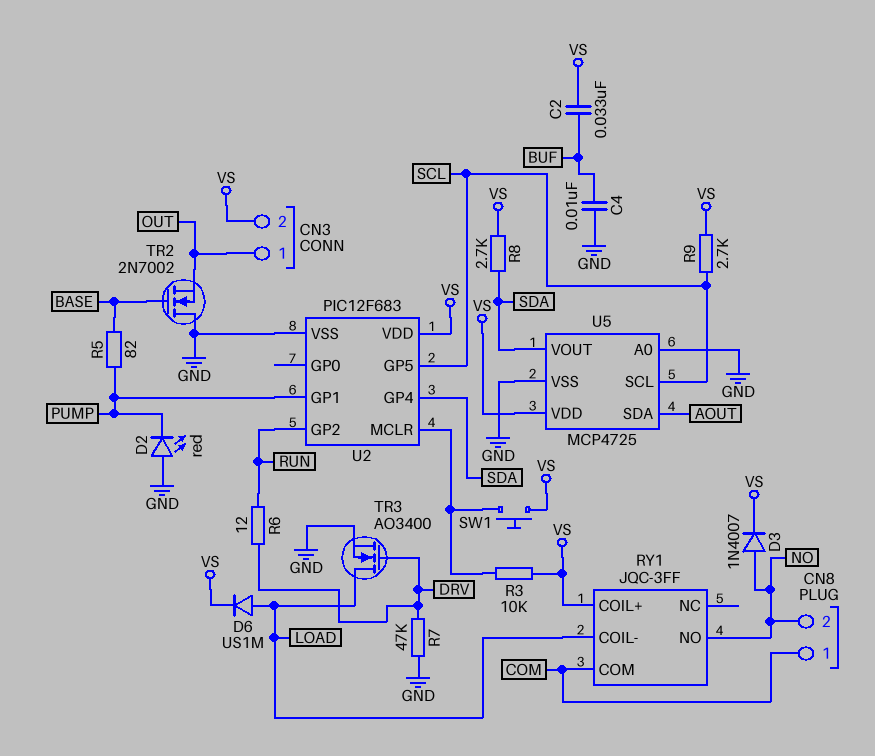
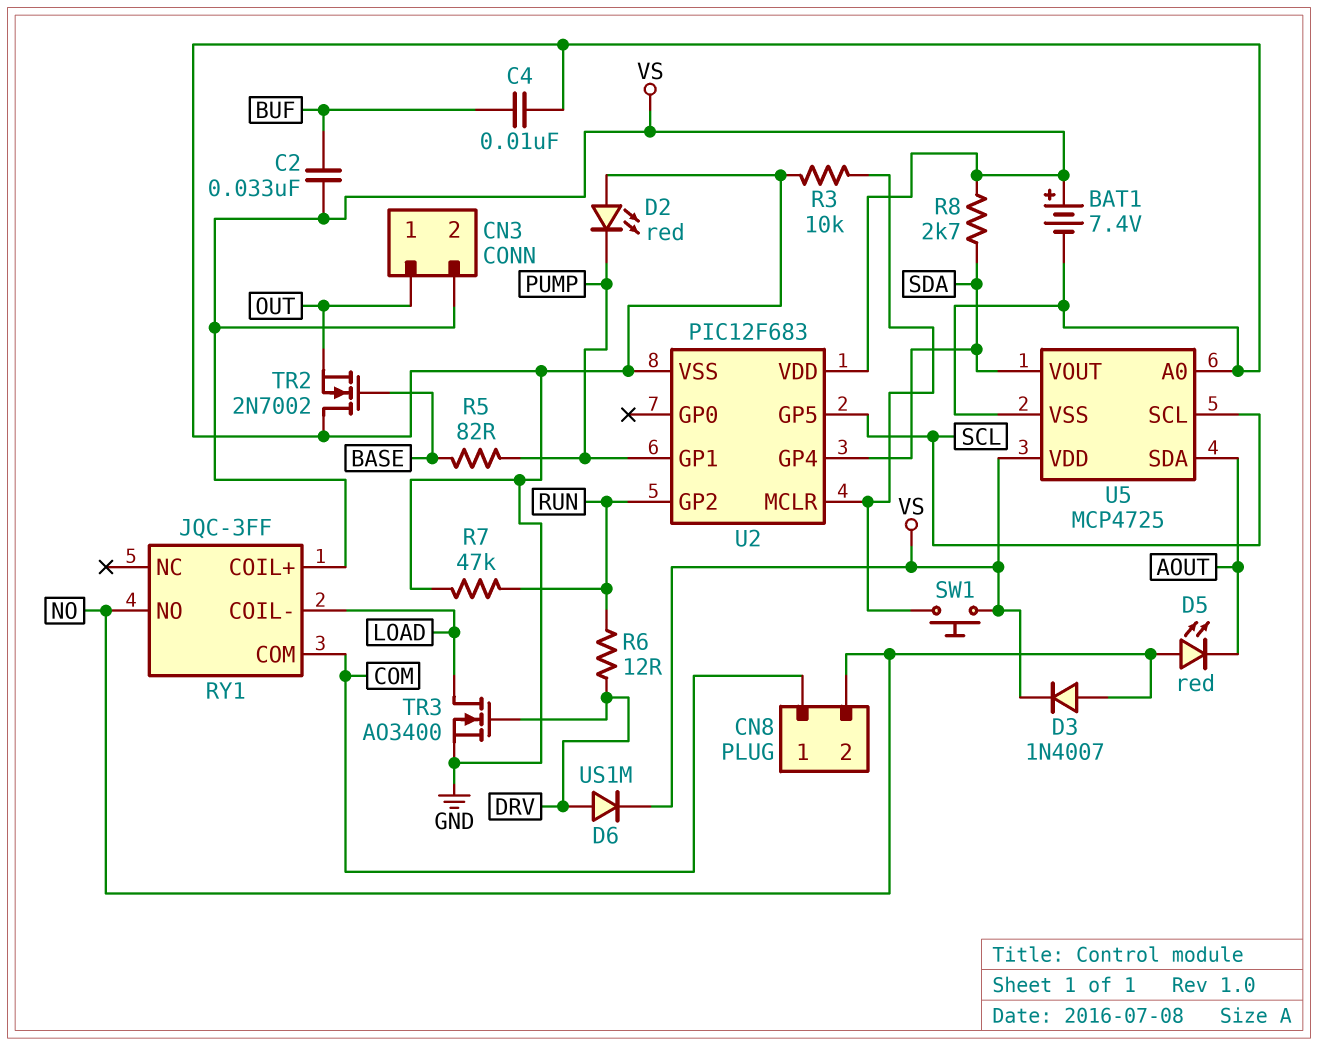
BAT1: none -> 7.4V (plus VS, minus GND)
D5: none -> LED red (A NO, K AOUT)
D6: diode US1M (A LOAD, K VS) -> diode US1M (A DRV, K VS)
R3: 10k (U2/MCLR, VS) -> 10k (GND, U2/MCLR)
R7: 47k (DRV, GND) -> 47k (GND, RUN)
R9: 2.7k (SCL, VS) -> none

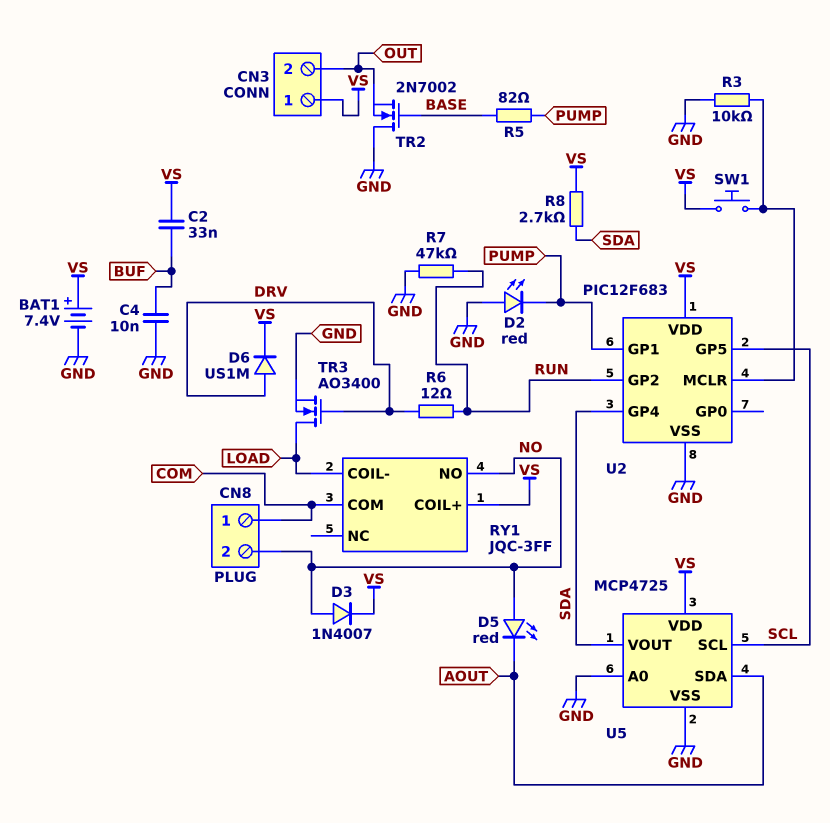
CN3 pin 1: OUT -> VS
CN3 pin 2: VS -> OUT

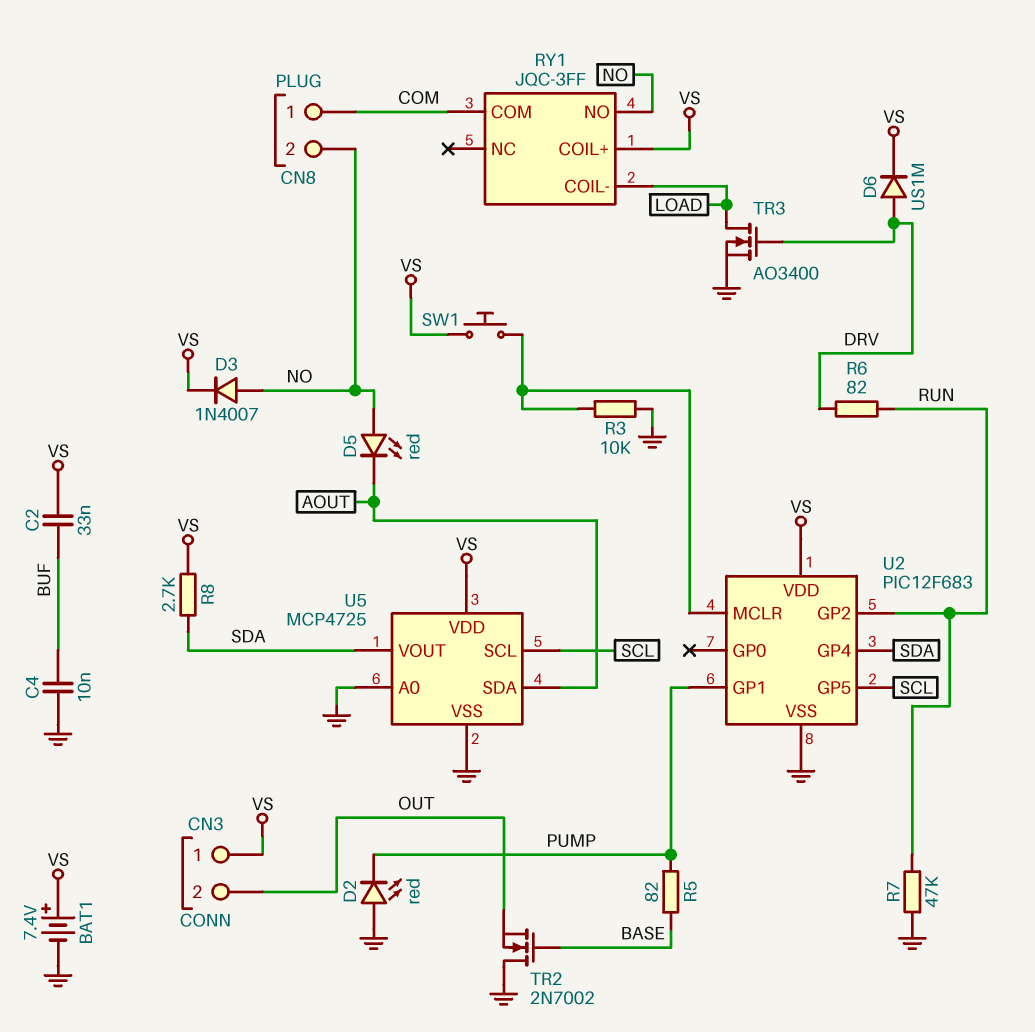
R6: 12 (DRV, RUN) -> 82 (DRV, RUN)

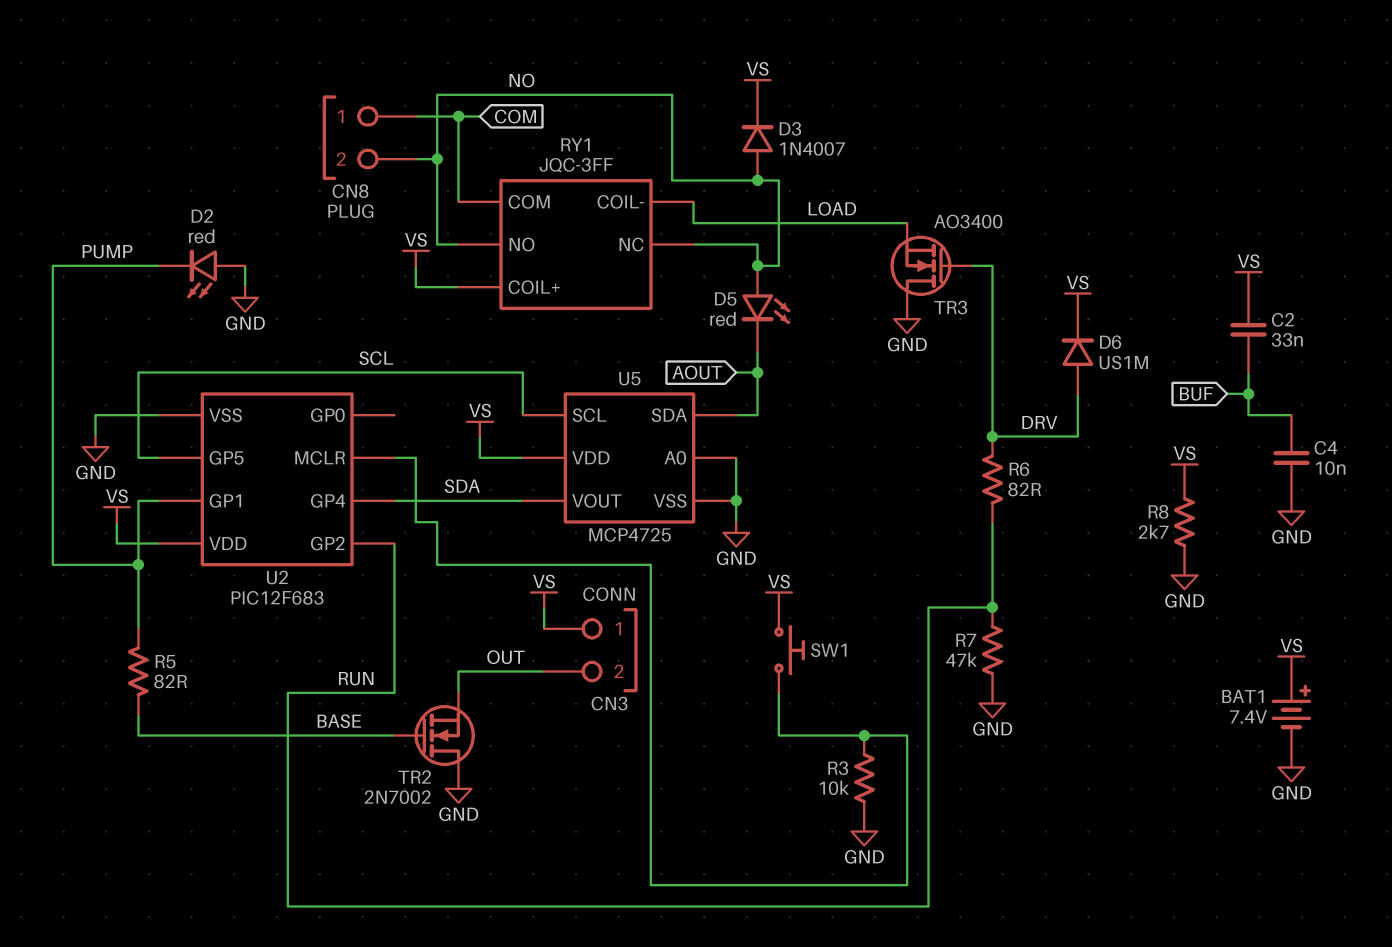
R8: 2.7k (SDA, VS) -> 2.7k (GND, VS)
RY1 pin NC: none -> NO
TR3: NMOS AO3400 (G DRV, D LOAD, S GND) -> NMOS AO3400 (G DRV, D GND, S LOAD)

